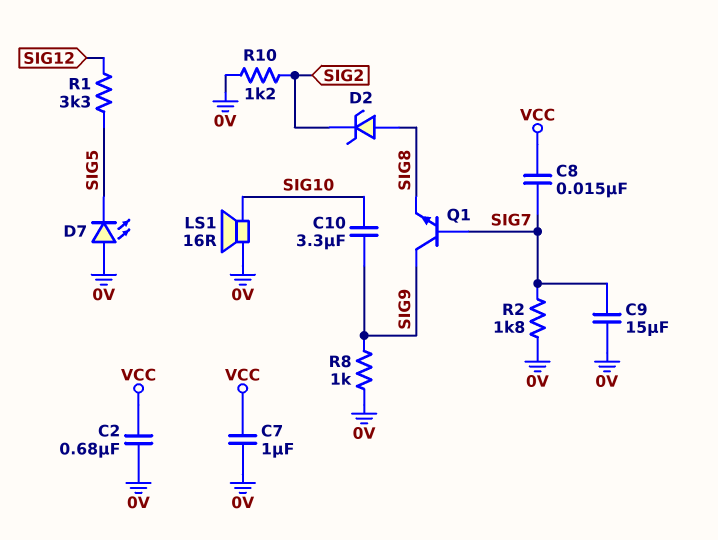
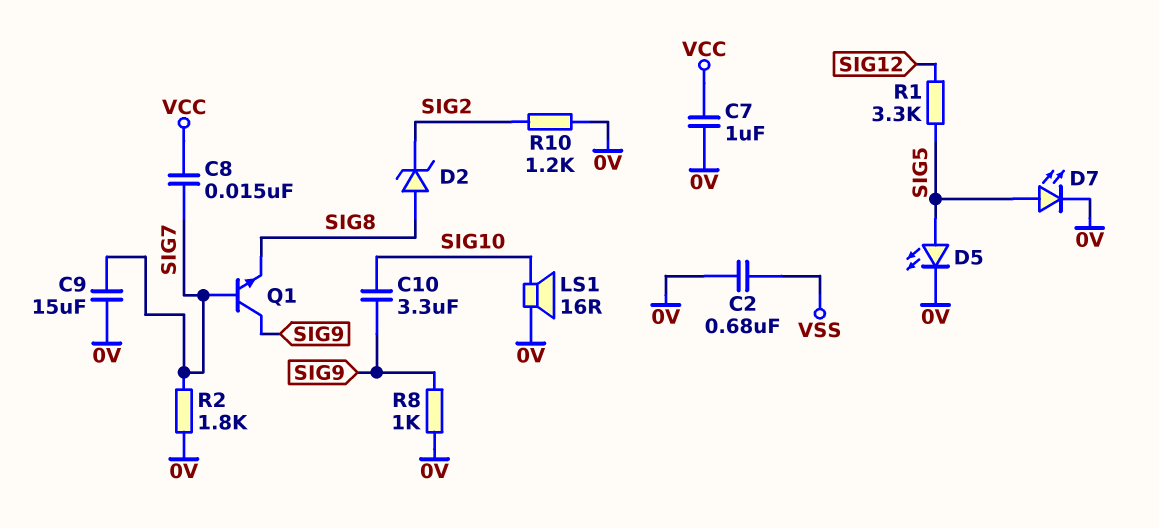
C2: 680nF (0V, VCC) -> 680nF (0V, VSS)
D5: none -> LED (A SIG5, K 0V)
D7: LED (A 0V, K SIG5) -> LED (A SIG5, K 0V)

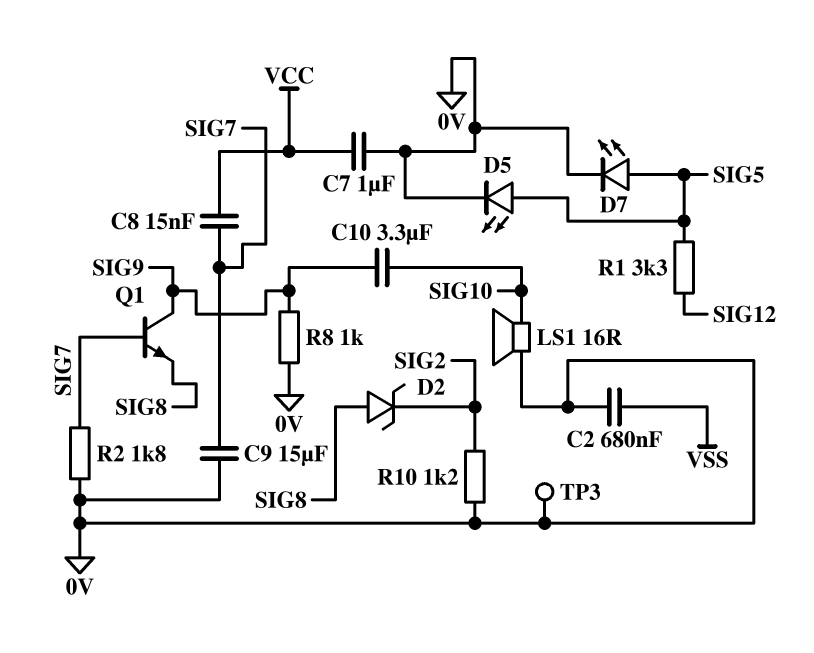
TP3: none -> test point (0V)

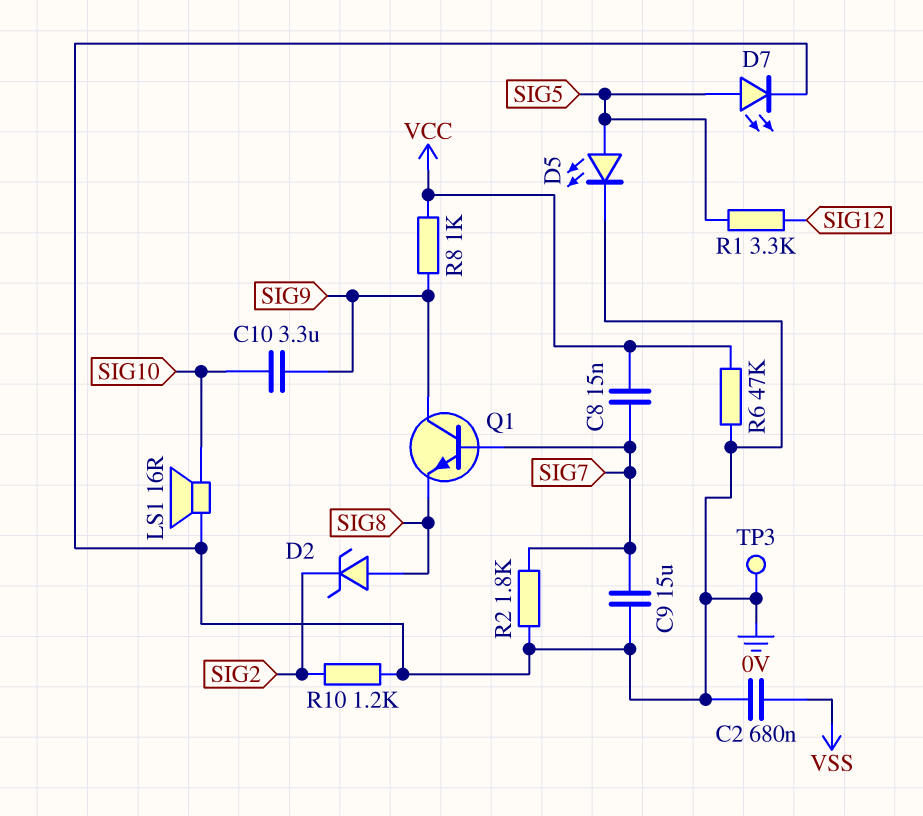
C7: 1uF (0V, VCC) -> none
R6: none -> 47k (0V, VCC)
R8: 1k (0V, SIG9) -> 1k (SIG9, VCC)

